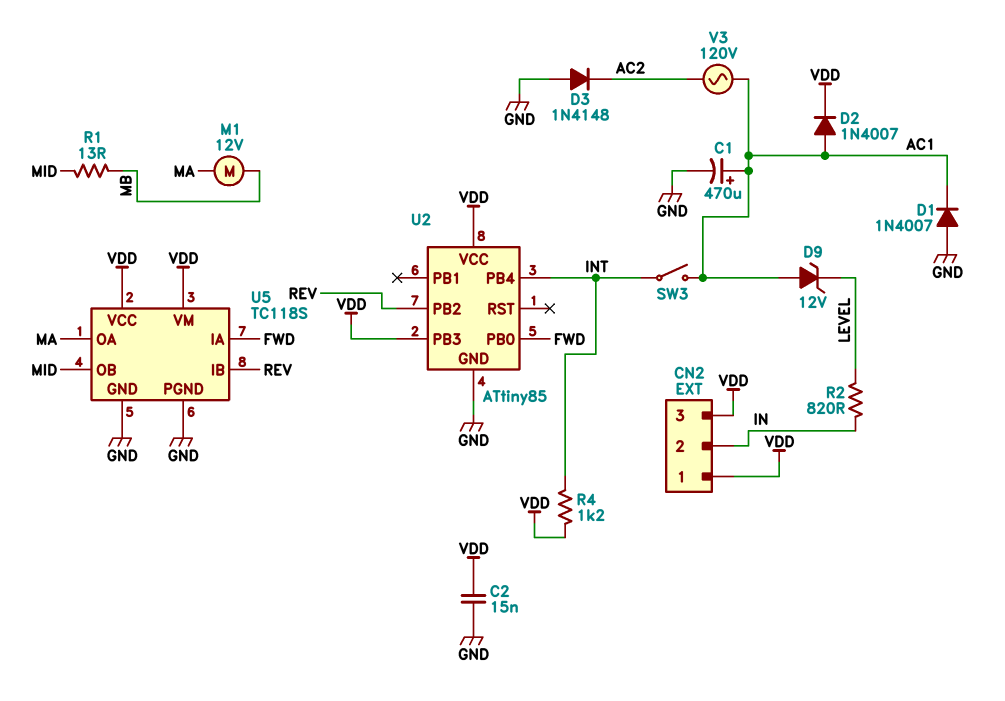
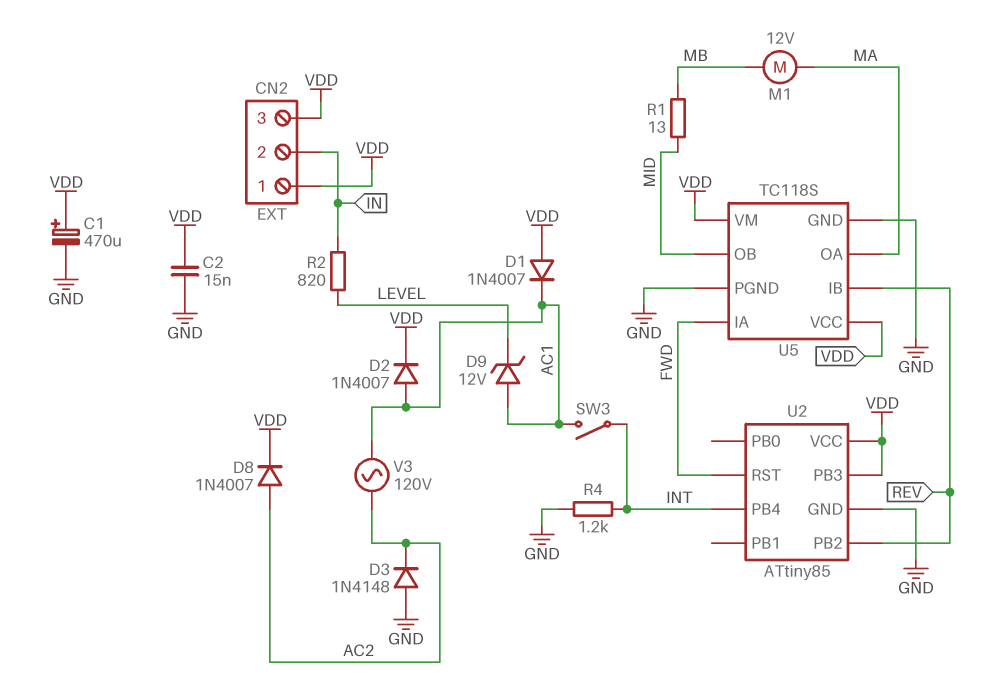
C1: 470uF (plus AC1, minus GND) -> 470uF (plus VDD, minus GND)
D1: diode 1N4007 (A GND, K AC1) -> diode 1N4007 (A VDD, K AC1)
D8: none -> diode 1N4007 (A AC2, K VDD)
R4: 1.2k (INT, VDD) -> 1.2k (GND, INT)
U2 pin PB0: FWD -> none
U2 pin RST: none -> FWD

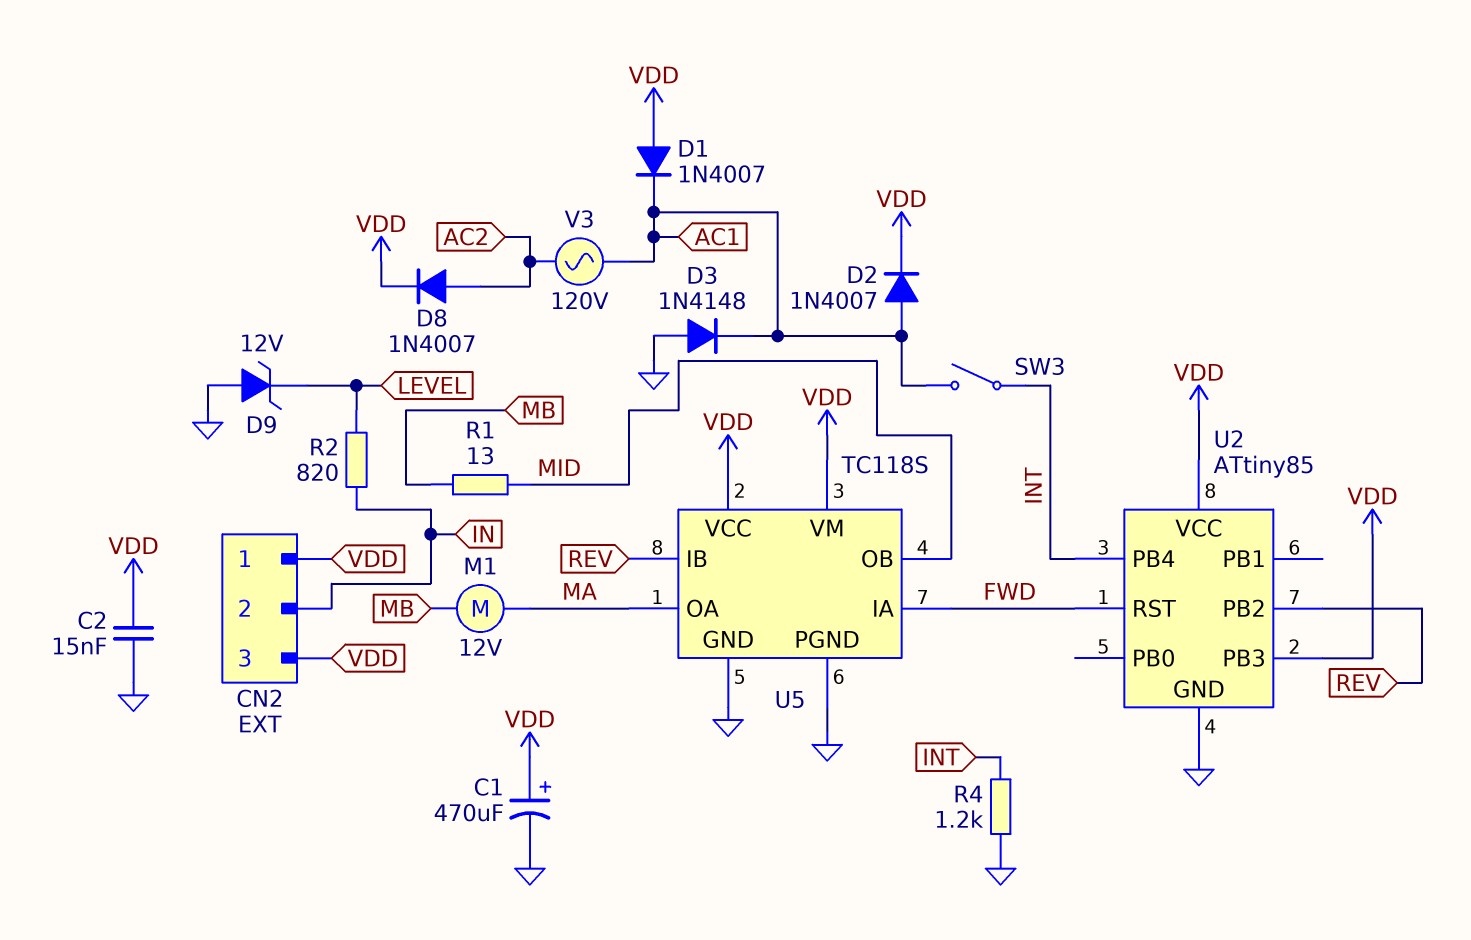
D3: diode 1N4148 (A GND, K AC2) -> diode 1N4148 (A GND, K AC1)
D9: zener 12V (A AC1, K LEVEL) -> zener 12V (A GND, K LEVEL)

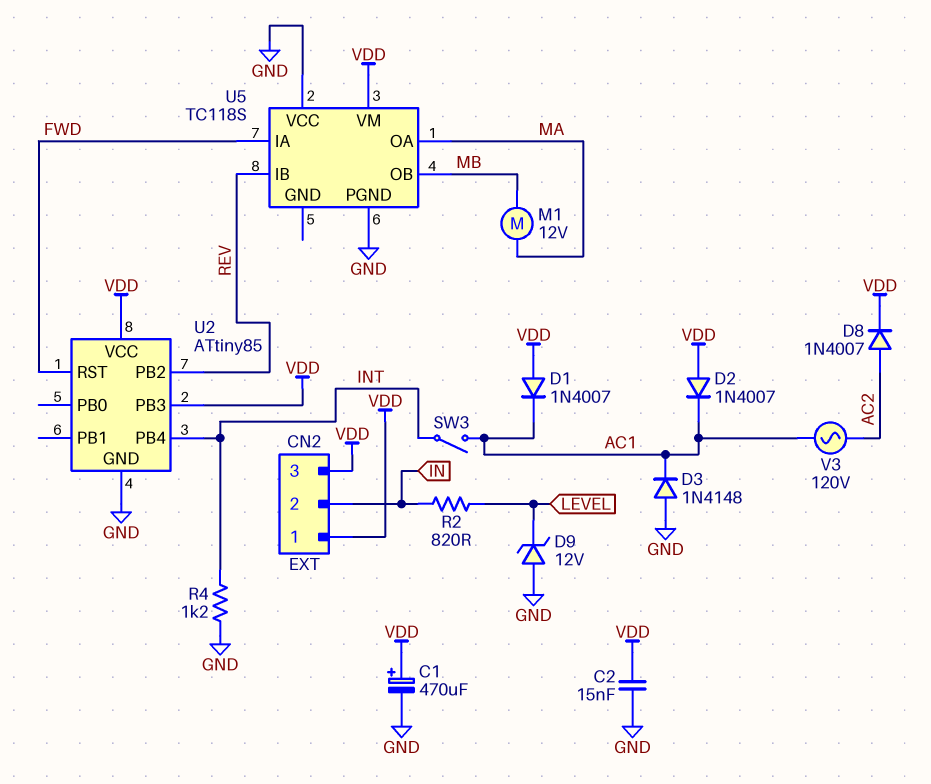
D2: diode 1N4007 (A AC1, K VDD) -> diode 1N4007 (A VDD, K AC1)
R1: 13 (MB, MID) -> none
U5 pin GND: GND -> none
U5 pin OB: MID -> MB
U5 pin VCC: VDD -> GND

